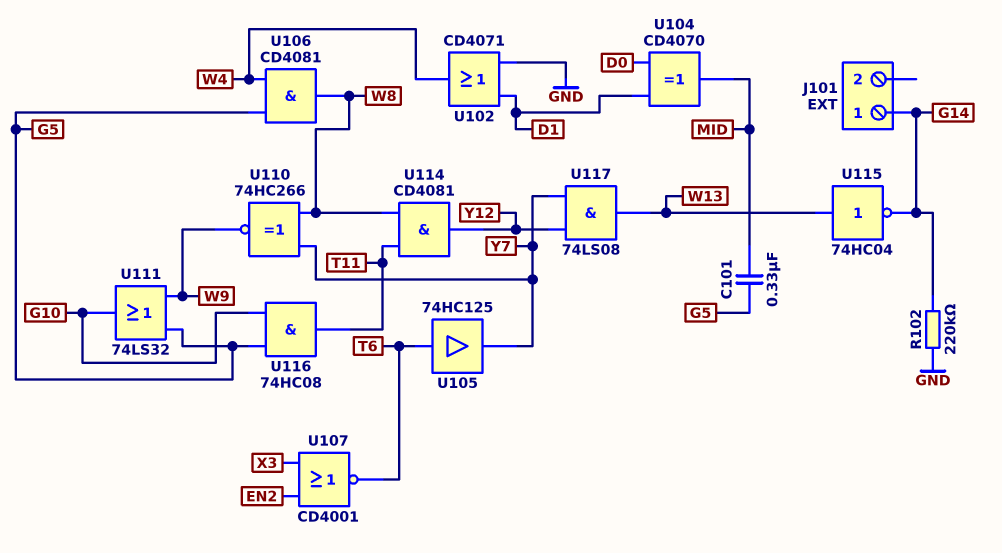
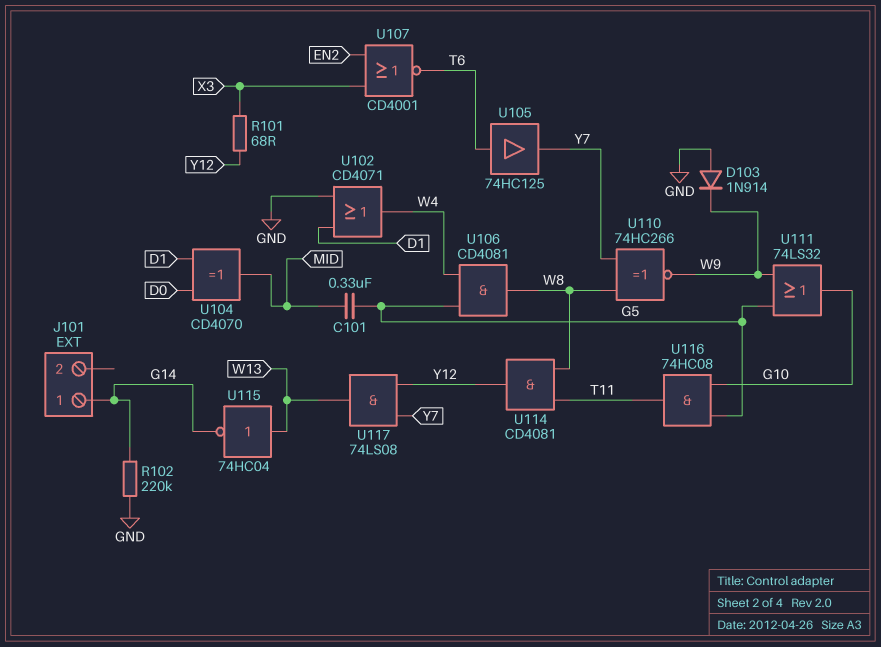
D103: none -> diode 1N914 (A GND, K W9)
R101: none -> 68 (X3, Y12)

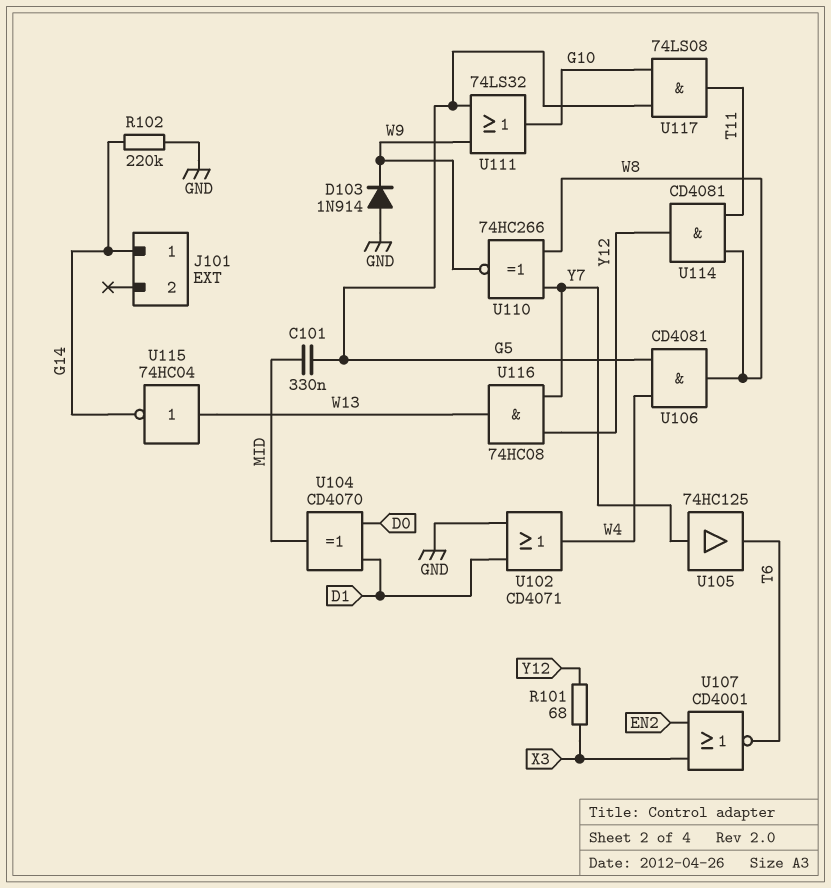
U105: buffer 74HC125 (in T6, out Y7) -> buffer 74HC125 (in Y7, out T6)
U116: AND 74HC08 (in G5, in G10, out T11) -> AND 74HC08 (in Y7, in Y12, out W13)
U117: AND 74LS08 (in Y7, in Y12, out W13) -> AND 74LS08 (in G5, in G10, out T11)

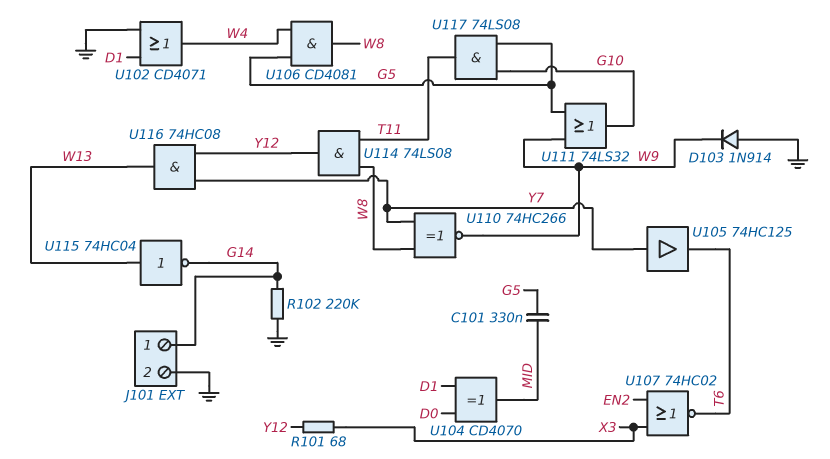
J101 pin 2: none -> GND
U107: NOR CD4001 (in EN2, in X3, out T6) -> NOR 74HC02 (in EN2, in X3, out T6)
U114: AND CD4081 (in T11, in W8, out Y12) -> AND 74LS08 (in T11, in W8, out Y12)

